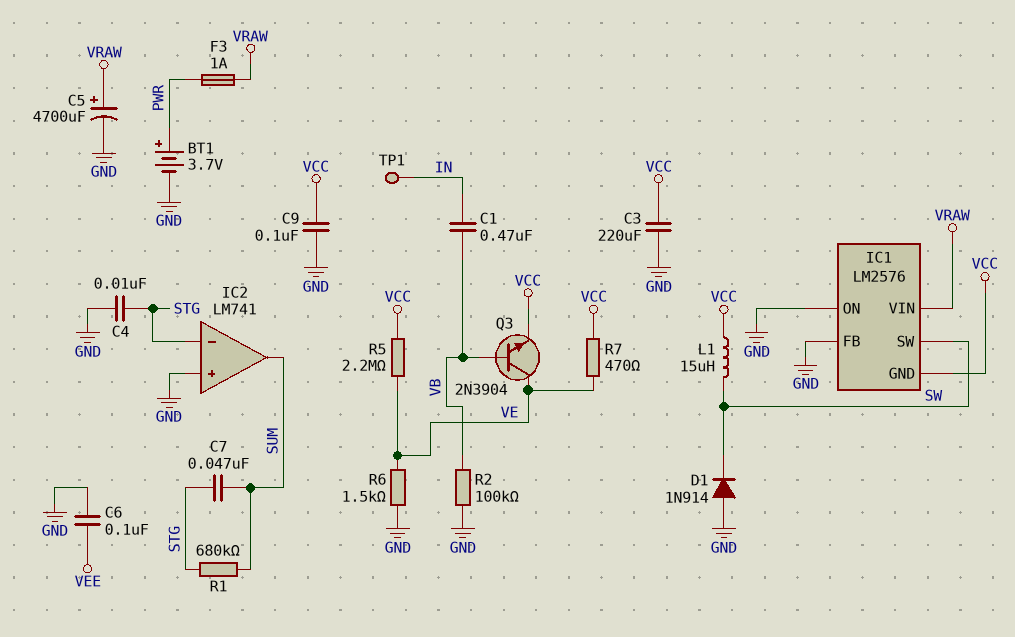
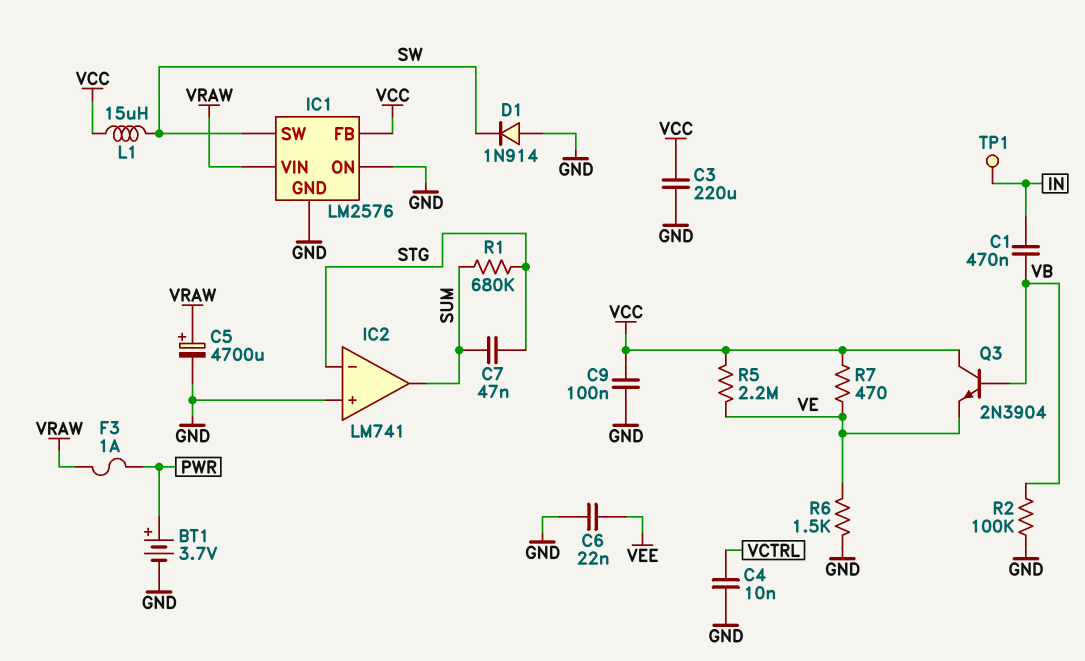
C4: 10nF (GND, STG) -> 10nF (GND, VCTRL)
C6: 100nF (GND, VEE) -> 22nF (GND, VEE)
IC1 pin FB: GND -> VCC
IC1 pin GND: VCC -> GND
Q3: NPN 2N3904 (B VB, C VE, E VCC) -> NPN 2N3904 (B VB, C VCC, E VE)

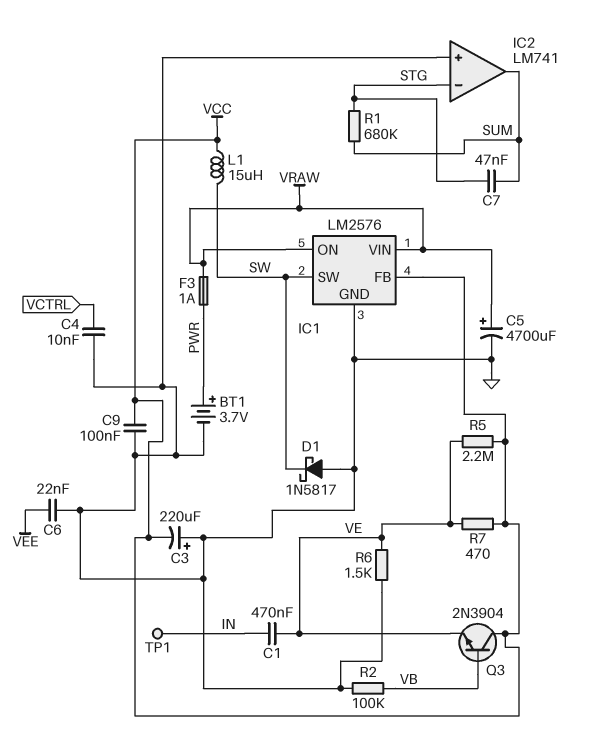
C1: 470nF (IN, VB) -> 470nF (IN, VE)
C3: 220uF (GND, VCC) -> 220uF (plus GND, minus VCC)
D1: diode 1N914 (A GND, K SW) -> schottky 1N5817 (A GND, K SW)
IC1 pin ON: GND -> VRAW

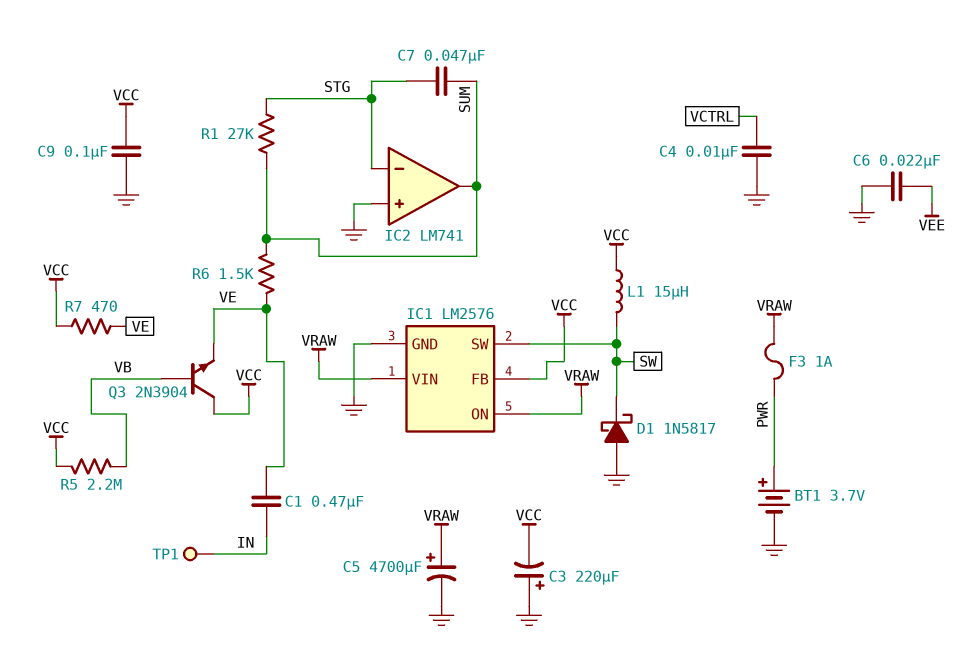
R1: 680k (STG, SUM) -> 27k (STG, SUM)
R2: 100k (GND, VB) -> none
R5: 2.2M (VCC, VE) -> 2.2M (VB, VCC)
R6: 1.5k (GND, VE) -> 1.5k (SUM, VE)

